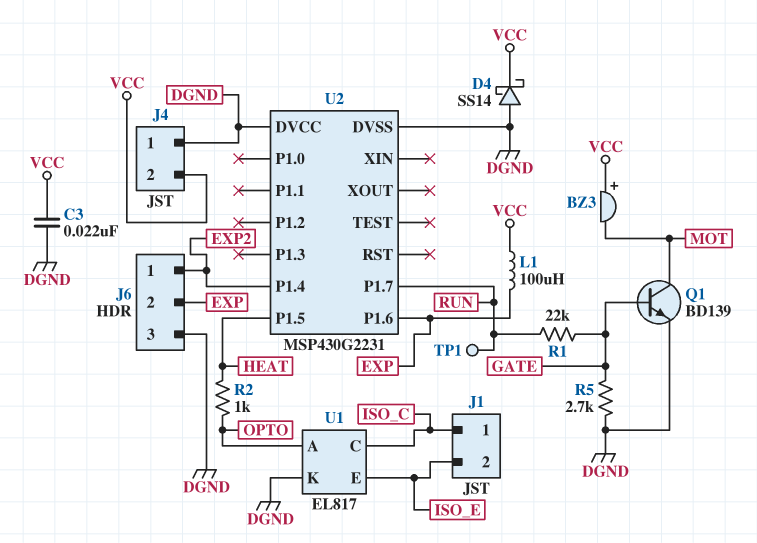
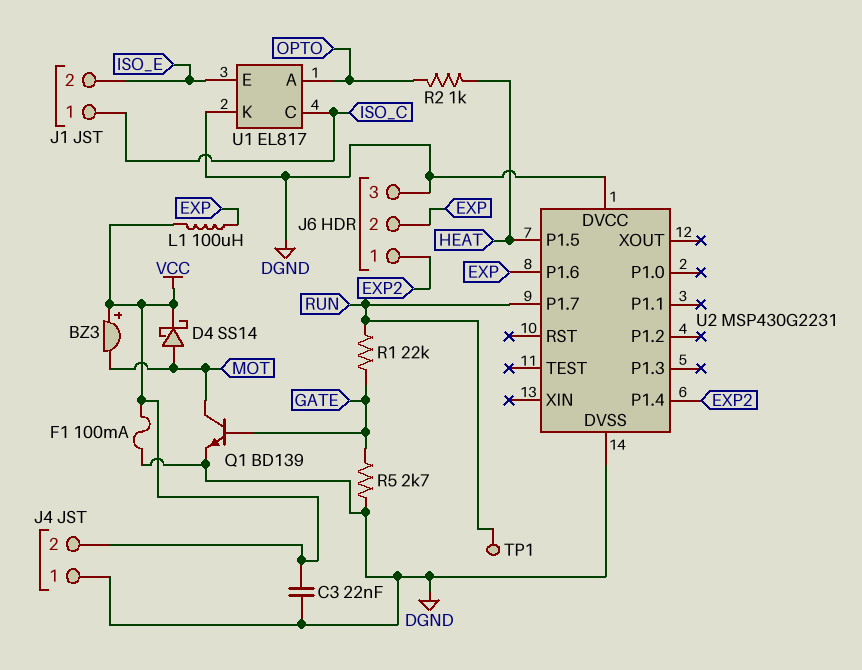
D4: schottky SS14 (A DGND, K VCC) -> schottky SS14 (A MOT, K VCC)
F1: none -> 100mA (DGND, VCC)

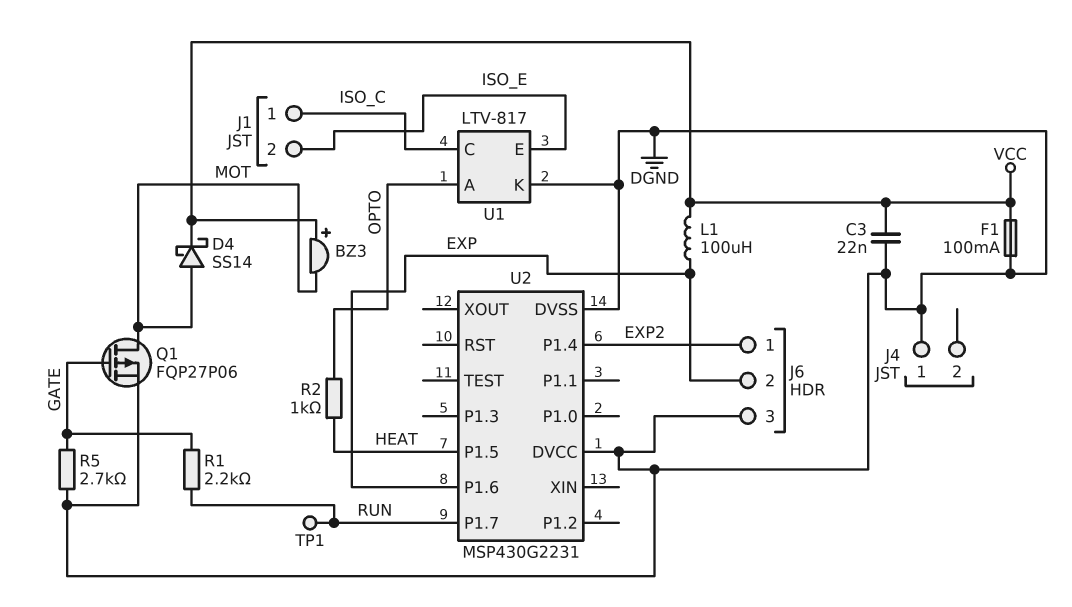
J4 pin 2: VCC -> none
Q1: NPN BD139 (B GATE, C MOT, E DGND) -> PMOS FQP27P06 (G GATE, D MOT, S DGND)
R1: 22k (GATE, RUN) -> 2.2k (GATE, RUN)
U1: EL817 -> LTV-817

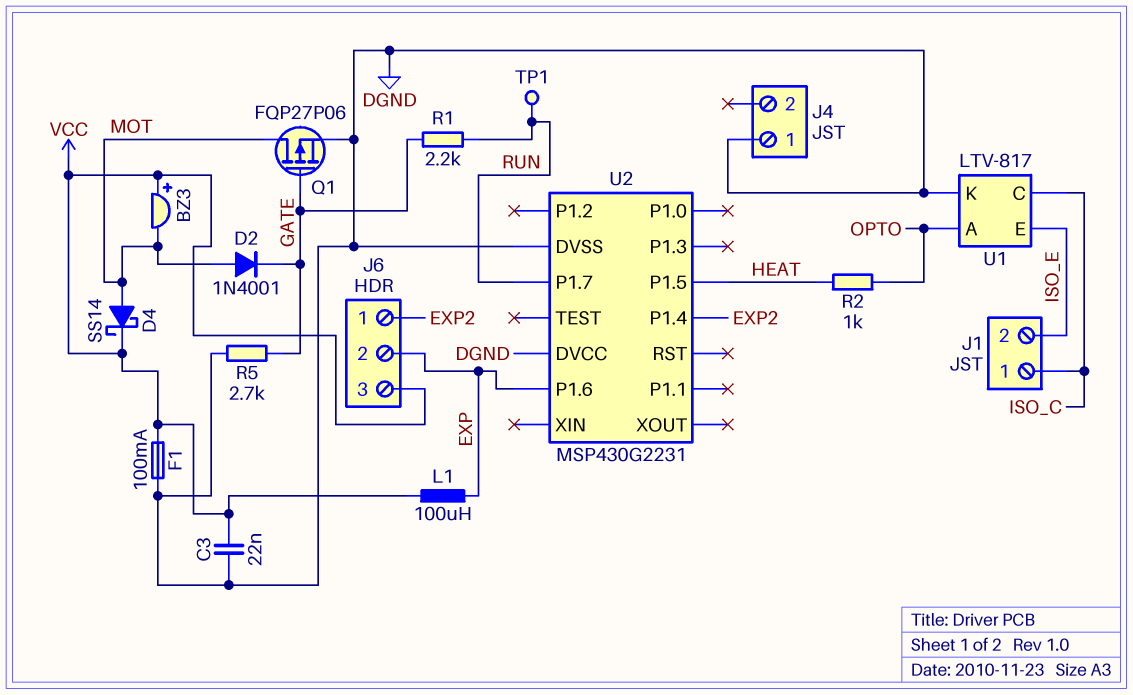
D2: none -> diode 1N4001 (A MOT, K GATE)
J6 pin 3: DGND -> VCC

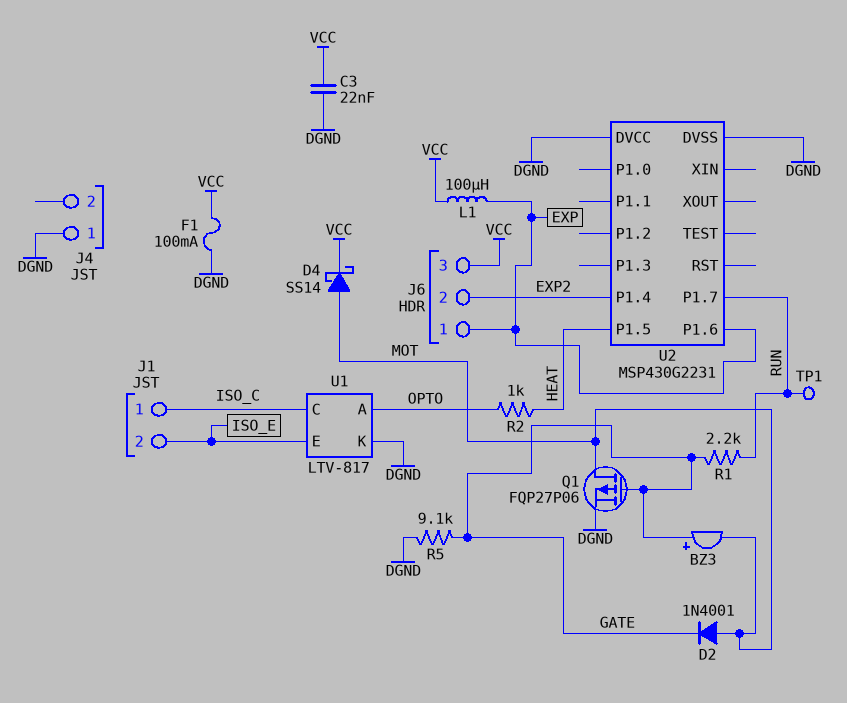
BZ3: buzzer (plus VCC, minus MOT) -> buzzer (plus GATE, minus MOT)
J6 pin 1: EXP2 -> EXP
J6 pin 2: EXP -> EXP2
R5: 2.7k (DGND, GATE) -> 9.1k (DGND, GATE)

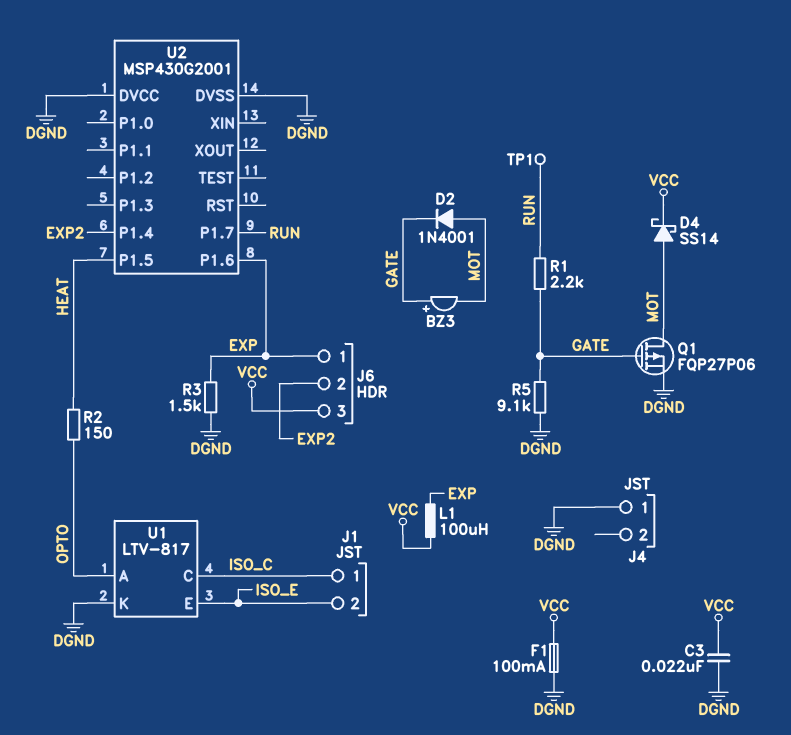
R2: 1k (HEAT, OPTO) -> 150 (HEAT, OPTO)
R3: none -> 1.5k (DGND, EXP)
U2: MSP430G2231 -> MSP430G2001

